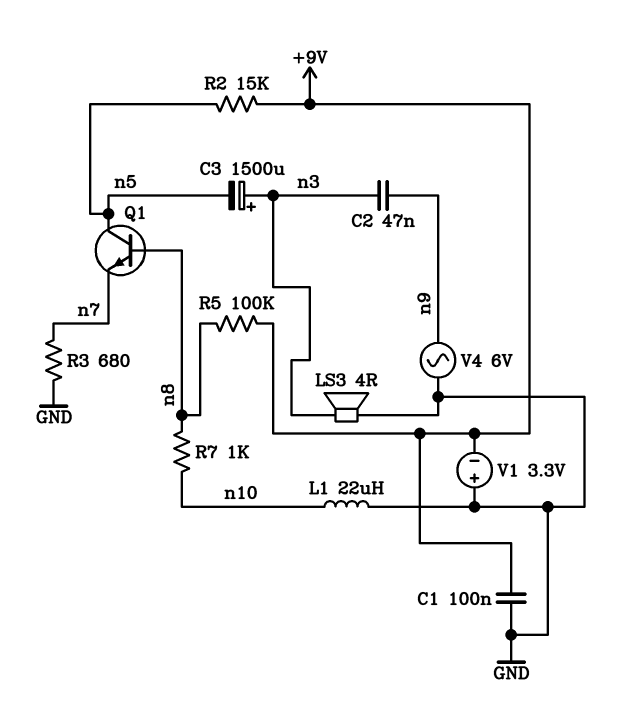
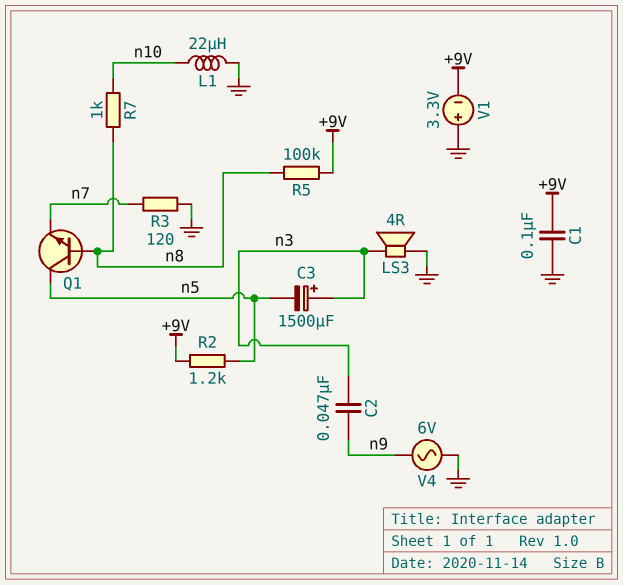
R2: 15k (+9V, n5) -> 1.2k (+9V, n5)
R3: 680 (GND, n7) -> 120 (GND, n7)

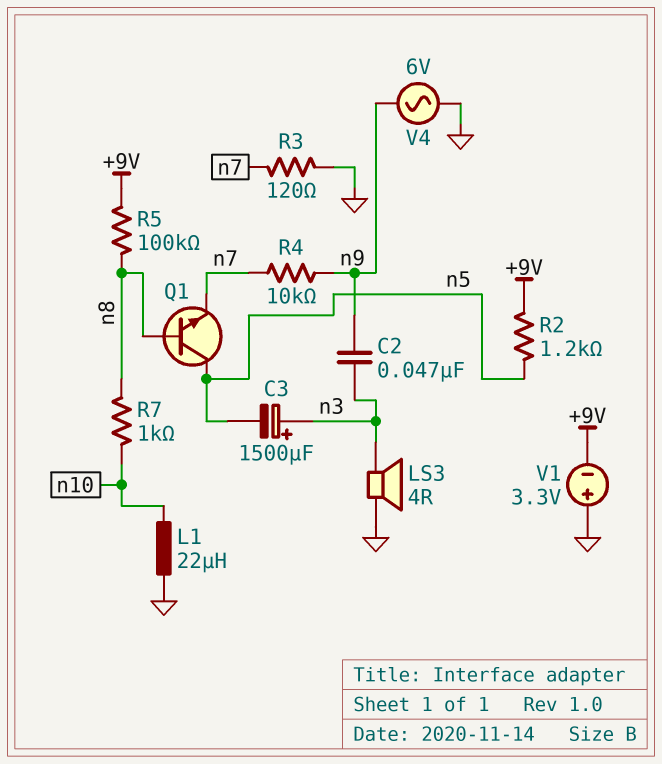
C1: 100nF (+9V, GND) -> none
R4: none -> 10k (n7, n9)

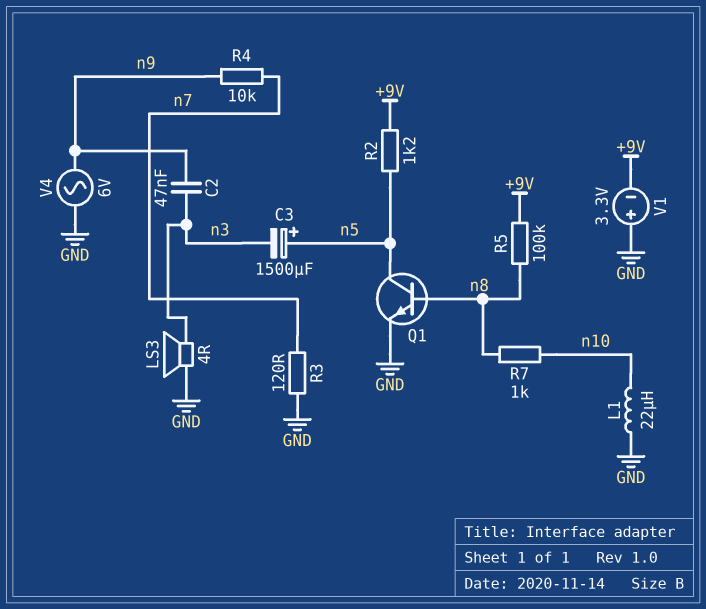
C3: 1500uF (plus n3, minus n5) -> 1500uF (plus n5, minus n3)
Q1: NPN (B n8, C n5, E n7) -> NPN (B n8, C n5, E GND)

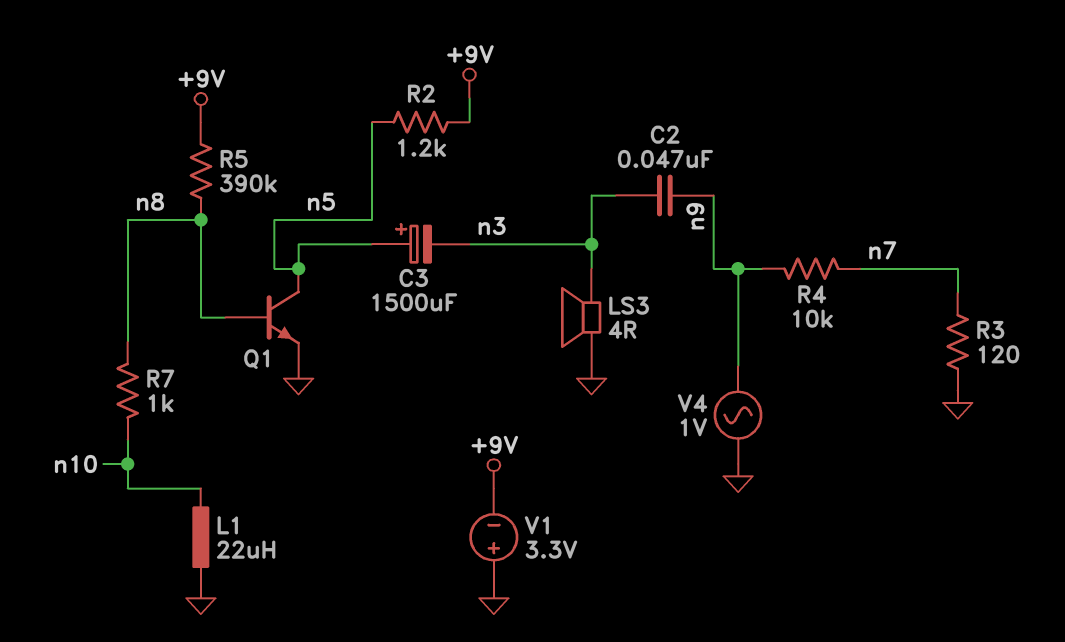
R5: 100k (+9V, n8) -> 390k (+9V, n8)
V4: AC 6V (GND, n9) -> AC 1V (GND, n9)

